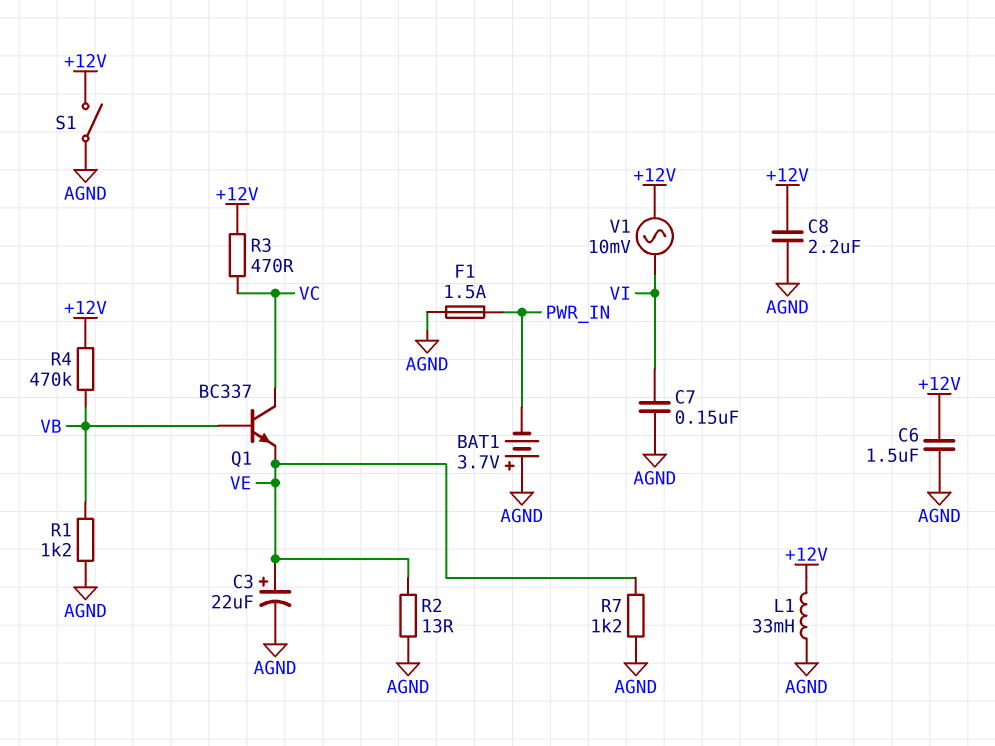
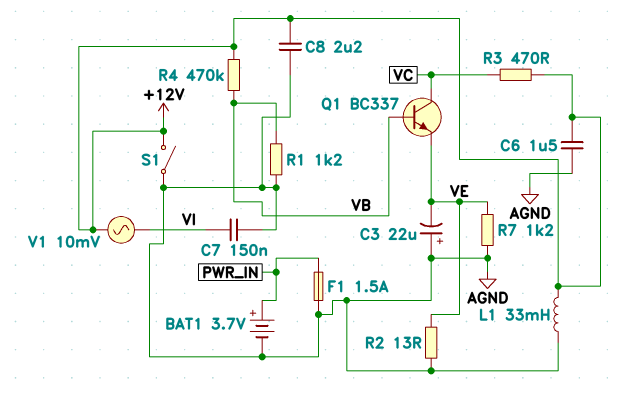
BAT1: 3.7V (plus AGND, minus PWR_IN) -> 3.7V (plus PWR_IN, minus AGND)
C3: 22uF (plus VE, minus AGND) -> 22uF (plus AGND, minus VE)

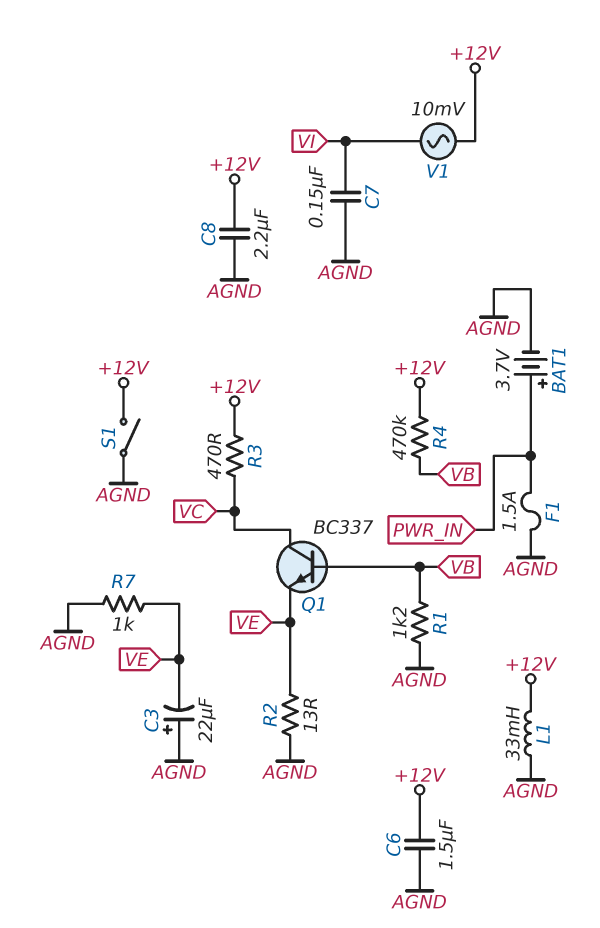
R7: 1.2k (AGND, VE) -> 1k (AGND, VE)

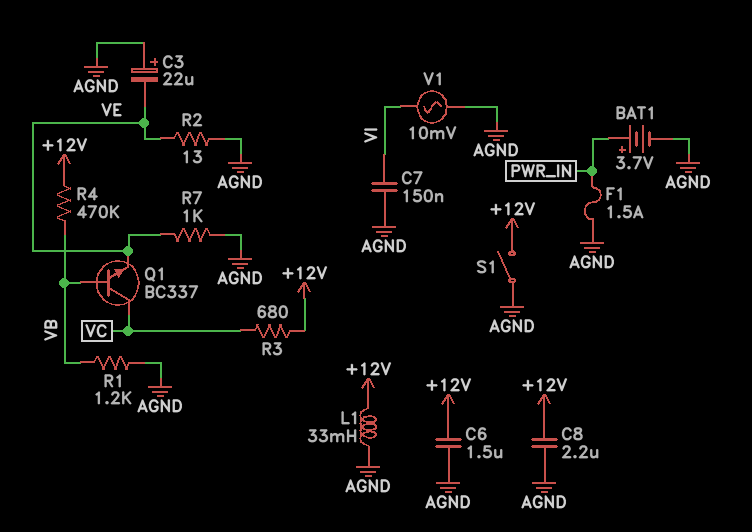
R3: 470 (+12V, VC) -> 680 (+12V, VC)
V1: AC 10mV (+12V, VI) -> AC 10mV (AGND, VI)

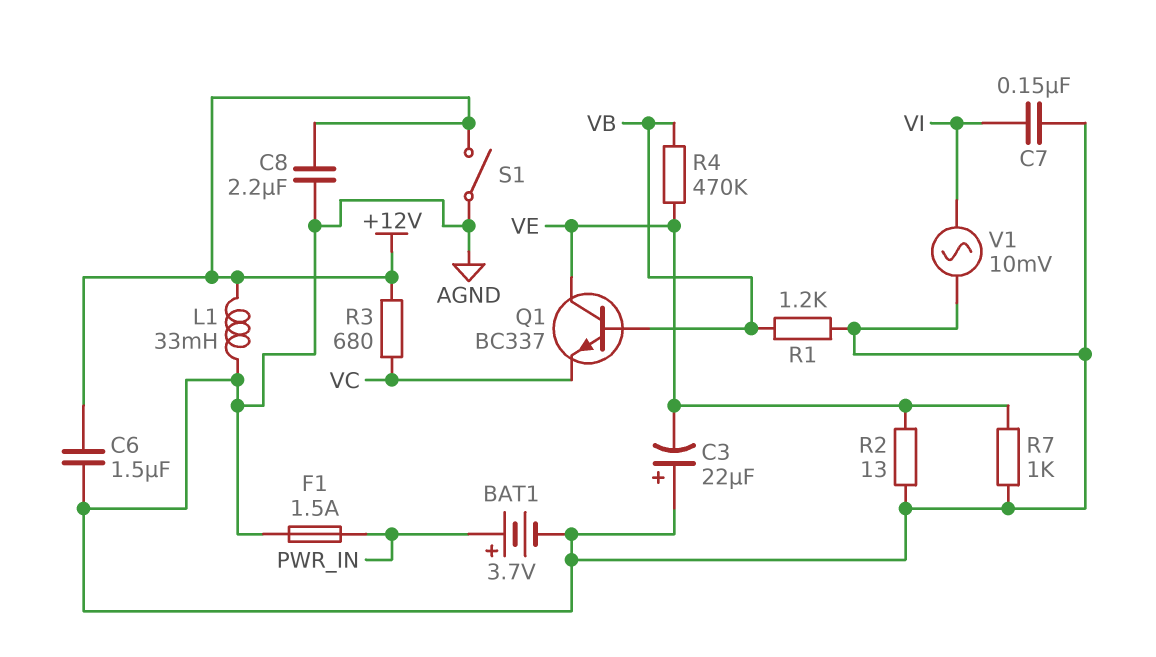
Q1: NPN BC337 (B VB, C VC, E VE) -> NPN BC337 (B VB, C VE, E VC)
R4: 470k (+12V, VB) -> 470k (VB, VE)

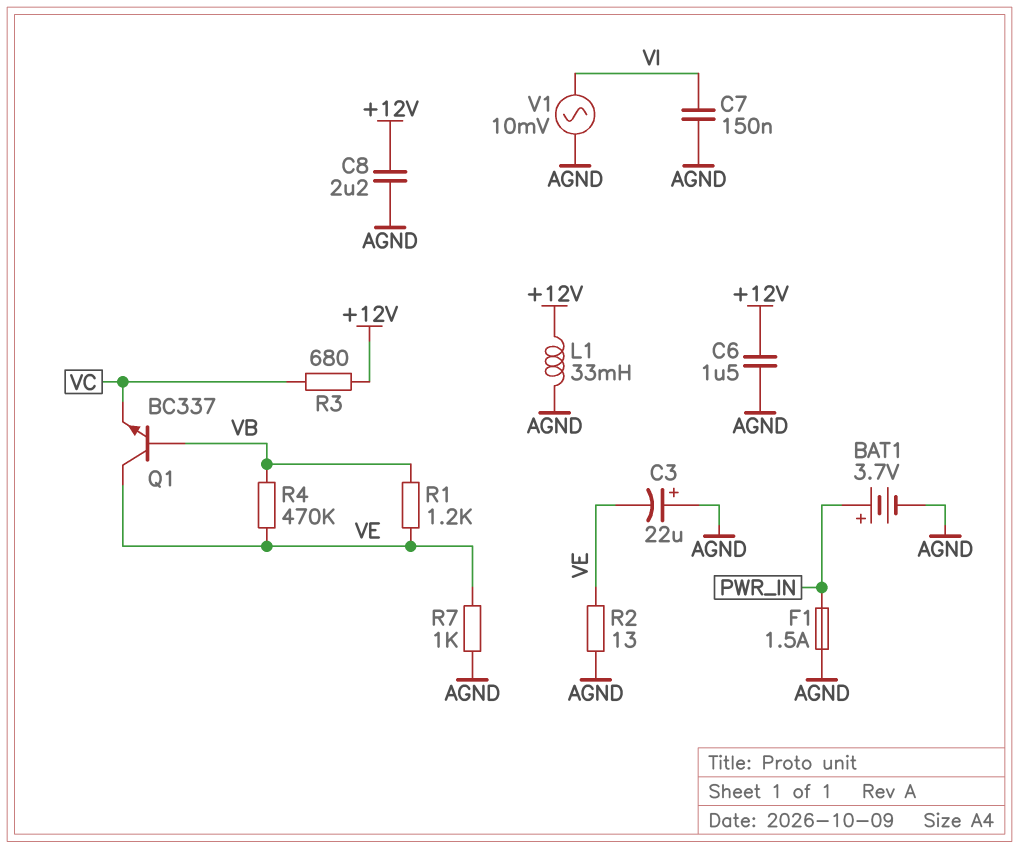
R1: 1.2k (AGND, VB) -> 1.2k (VB, VE)
S1: switch (+12V, AGND) -> none

